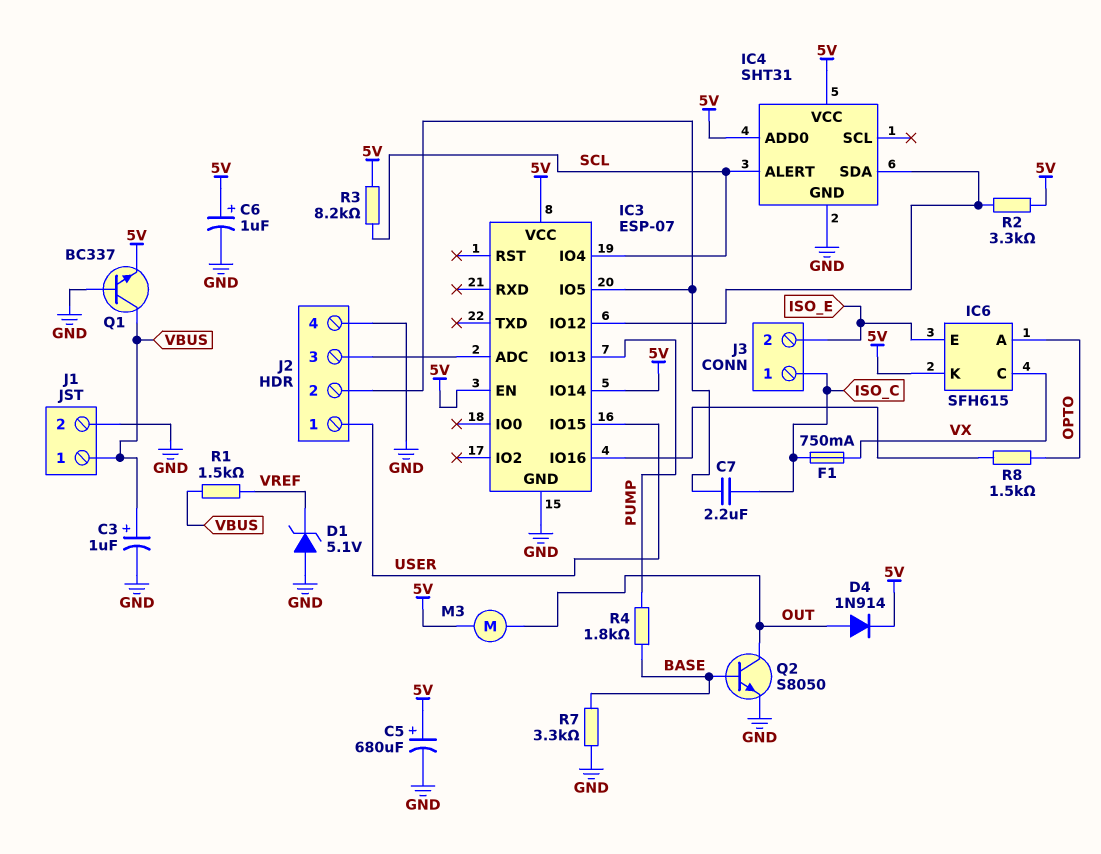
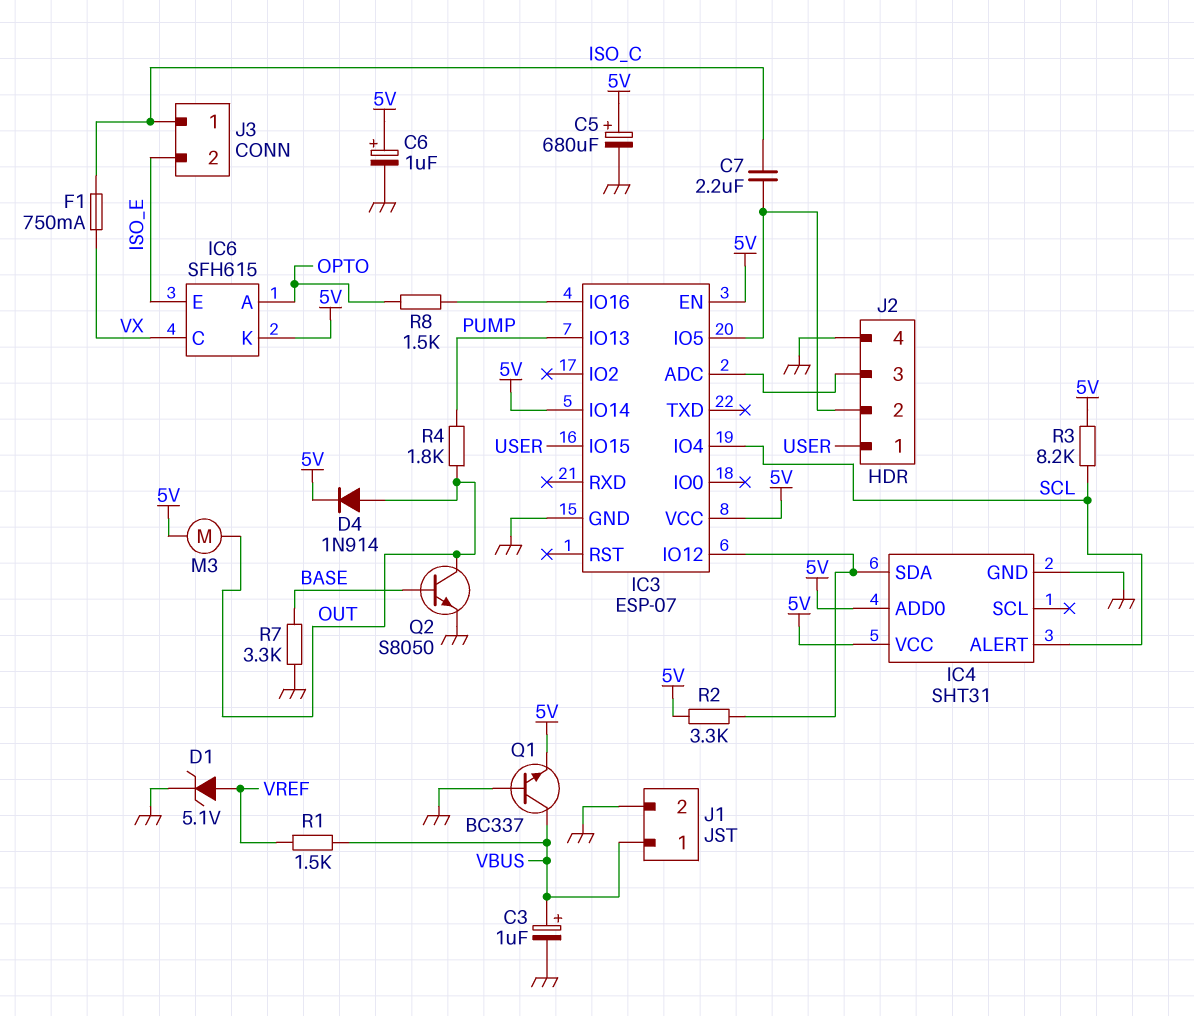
D1: zener 5.1V (A GND, K VREF) -> zener 5.1V (A VREF, K GND)
R4: 1.8k (BASE, PUMP) -> 1.8k (OUT, PUMP)

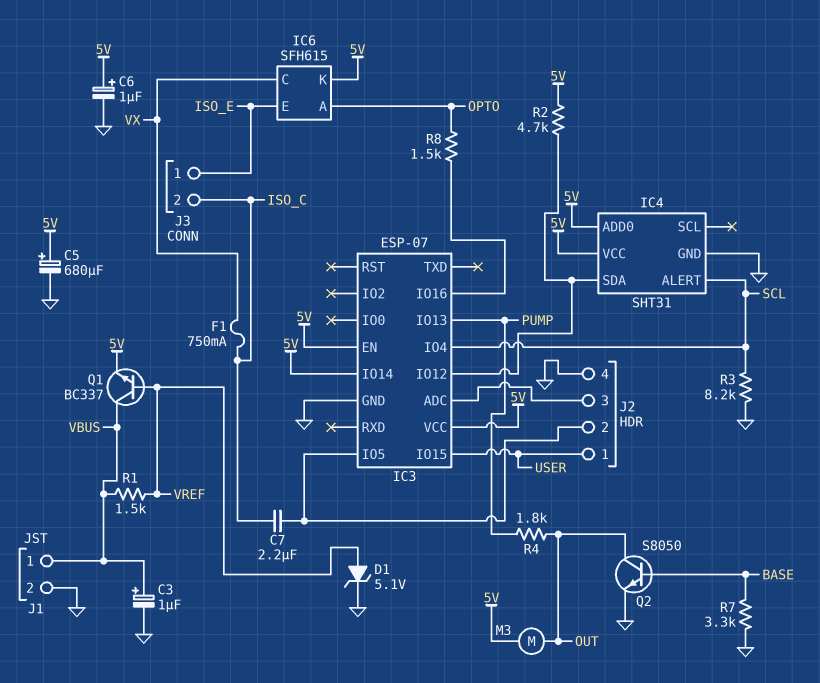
D4: diode 1N914 (A OUT, K 5V) -> none
J3 pin 1: ISO_C -> ISO_E
J3 pin 2: ISO_E -> ISO_C
Q1: NPN BC337 (B GND, C VBUS, E 5V) -> NPN BC337 (B VREF, C VBUS, E 5V)
R2: 3.3k (5V, IC3/IO12) -> 4.7k (5V, IC3/IO12)
R3: 8.2k (5V, SCL) -> 8.2k (GND, SCL)

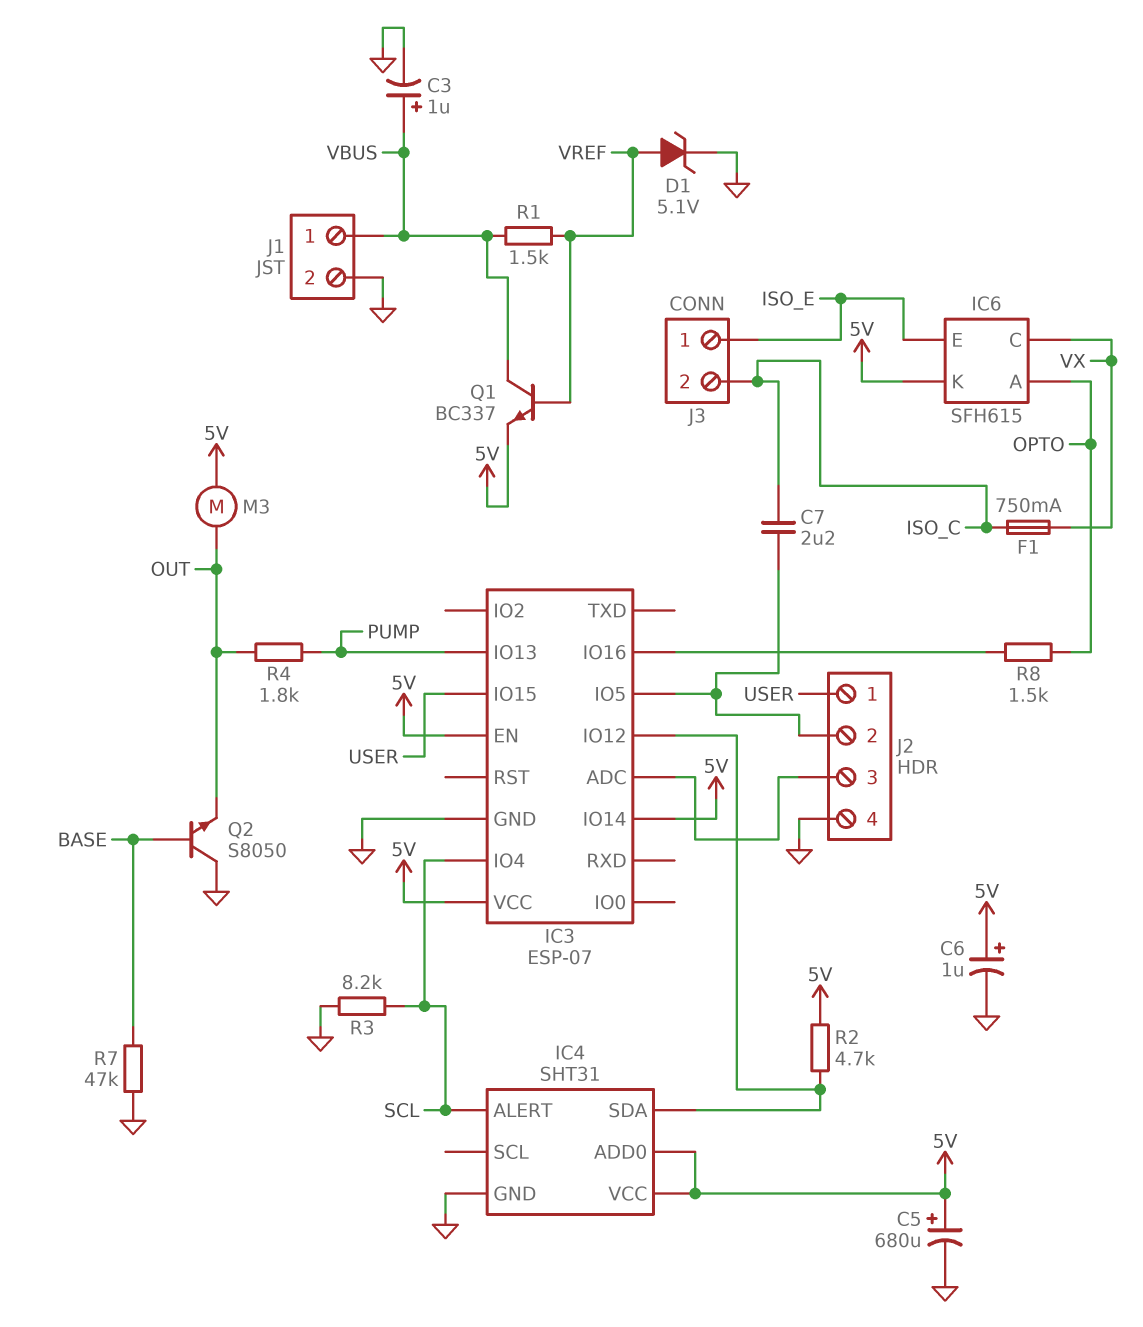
Q2: NPN S8050 (B BASE, C OUT, E GND) -> NPN S8050 (B BASE, C GND, E OUT)
R7: 3.3k (BASE, GND) -> 47k (BASE, GND)

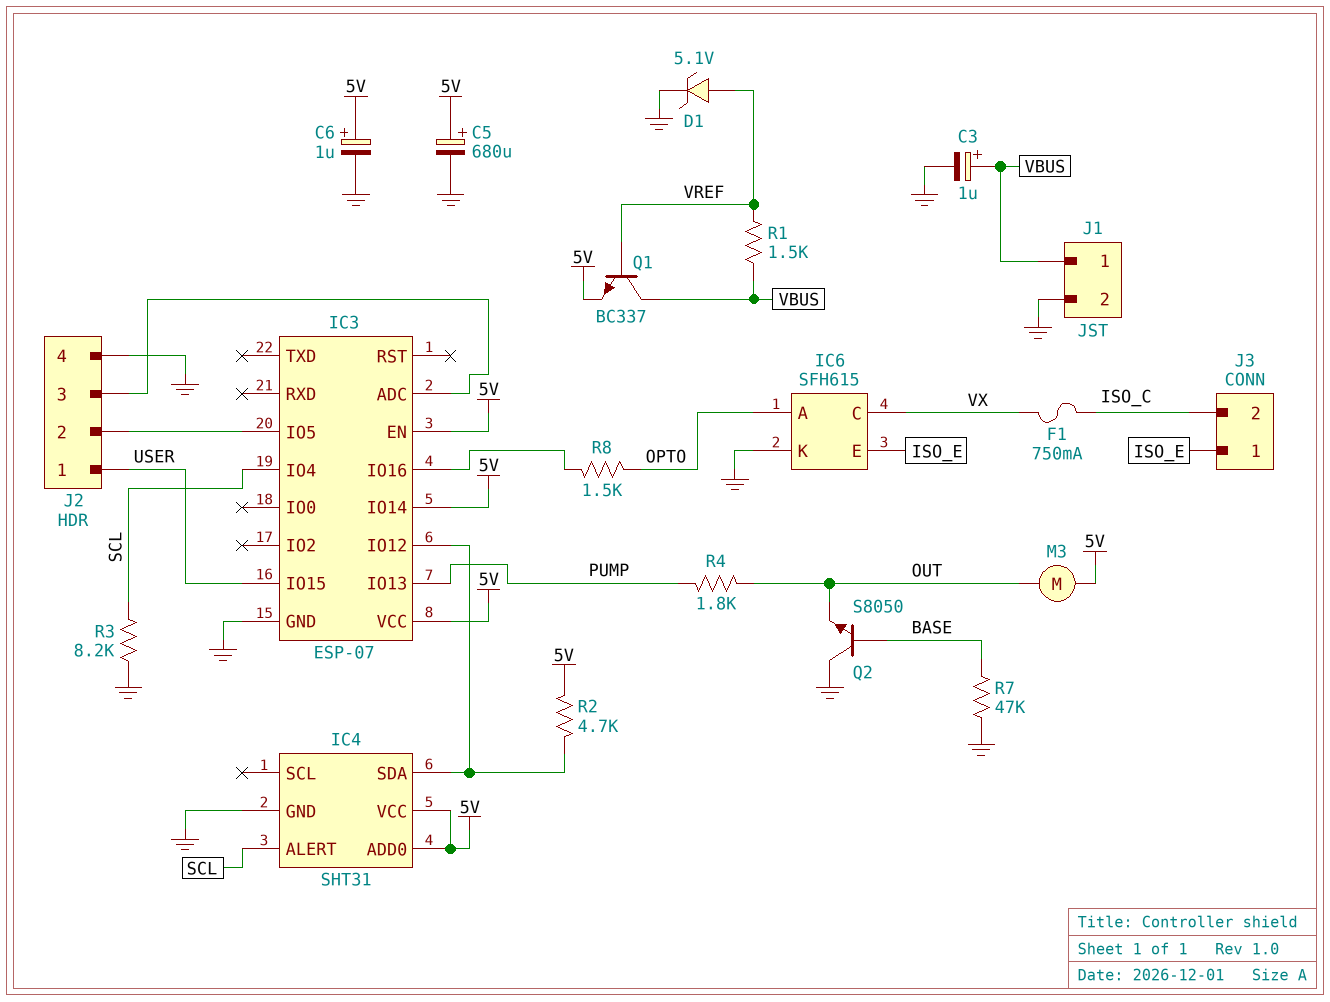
C7: 2.2uF (IC3/IO5, ISO_C) -> none
IC6 pin K: 5V -> GND

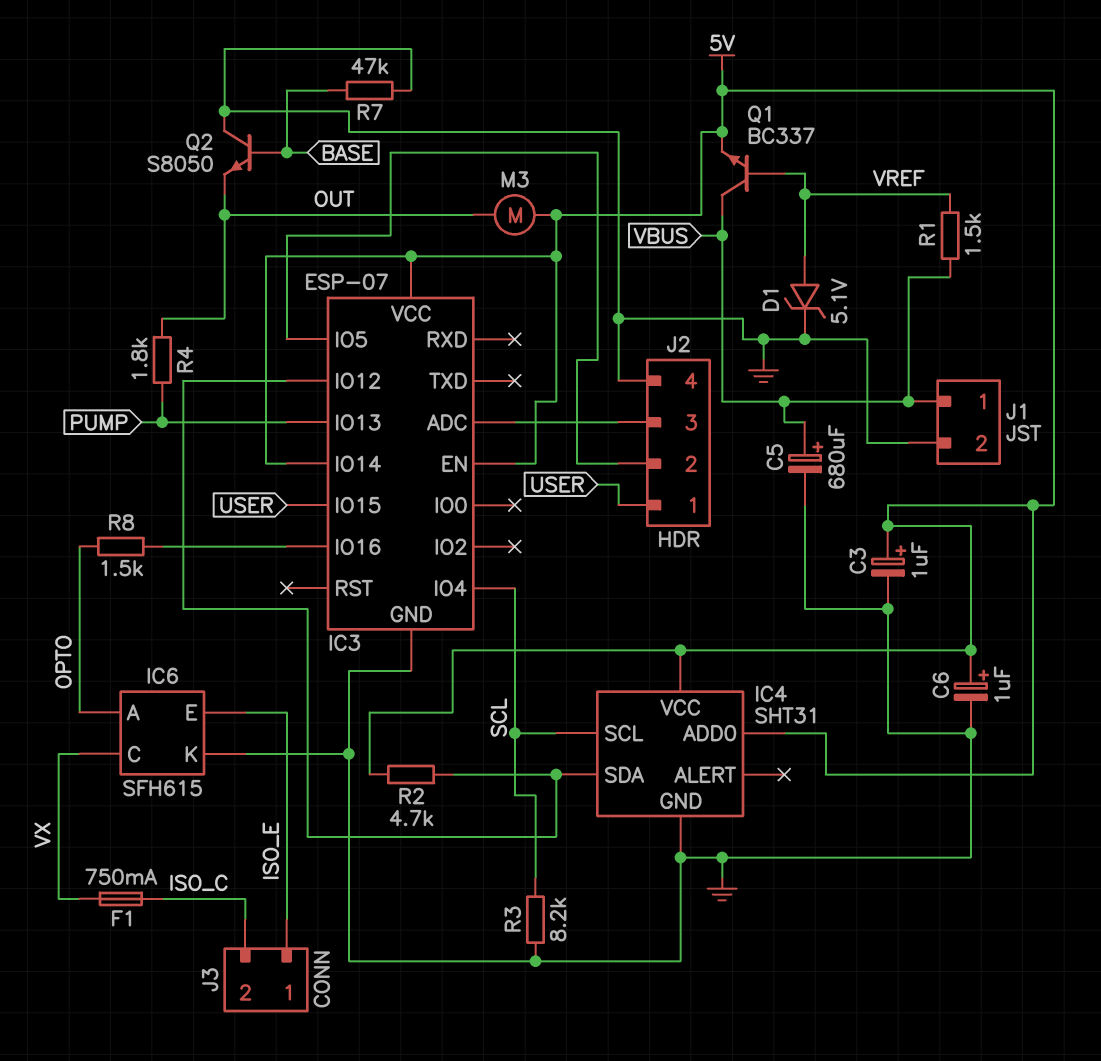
C3: 1uF (plus VBUS, minus GND) -> 1uF (plus 5V, minus GND)
C5: 680uF (plus 5V, minus GND) -> 680uF (plus VBUS, minus GND)
IC4 pin ALERT: SCL -> none
IC4 pin SCL: none -> SCL

